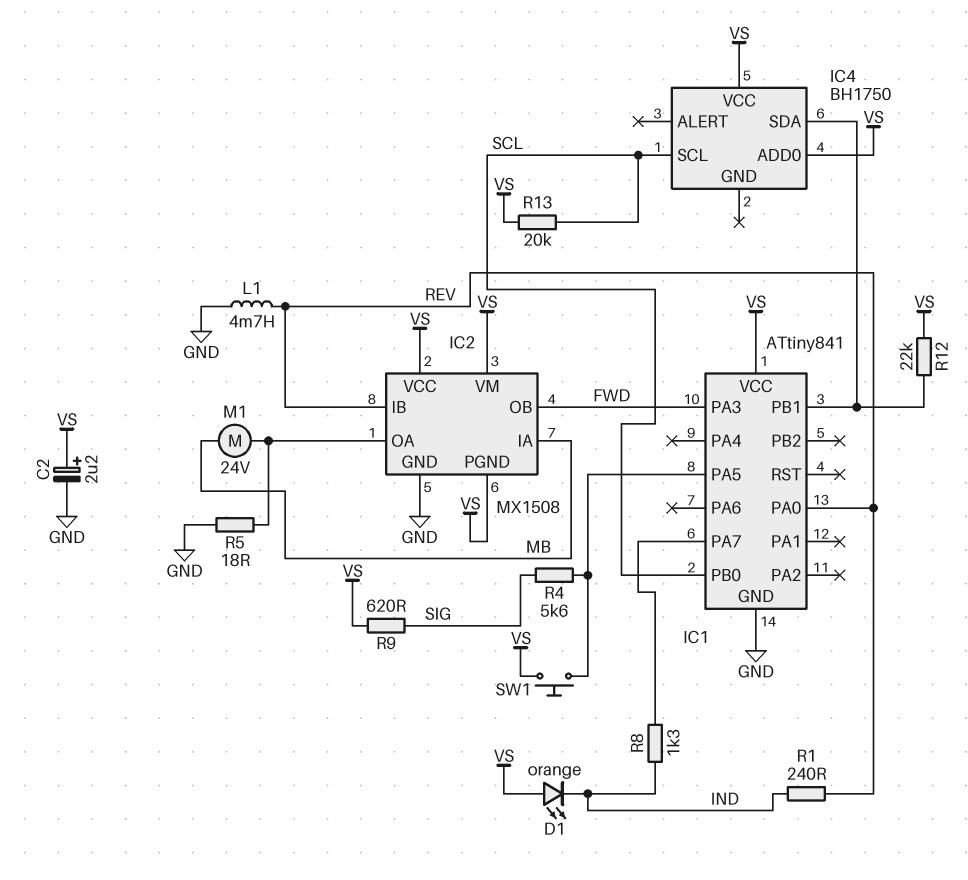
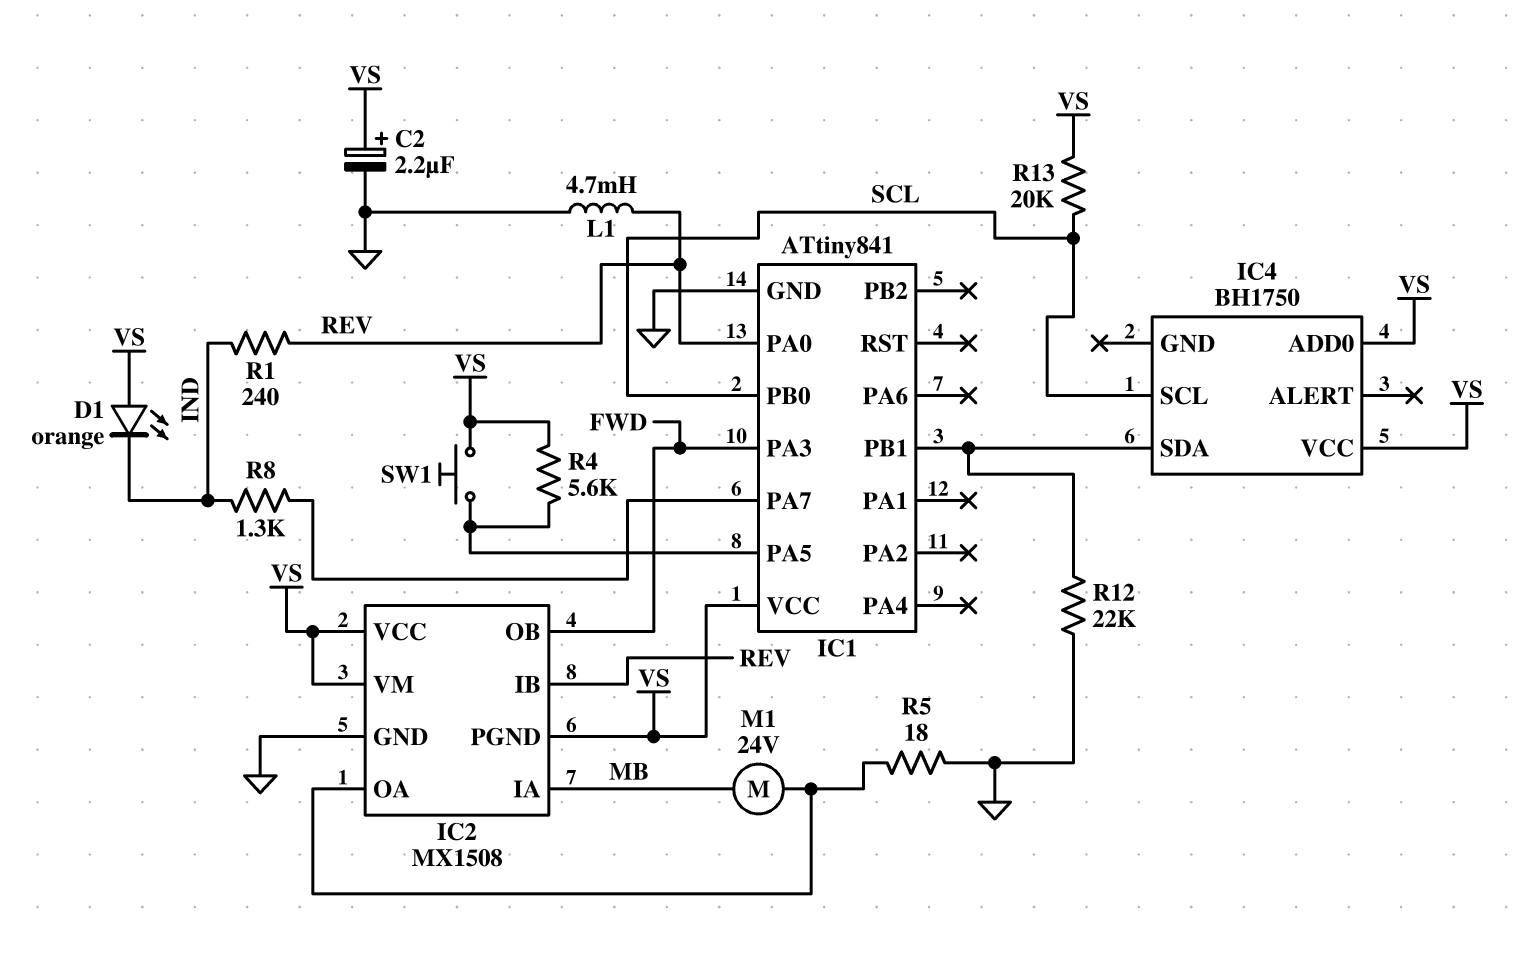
R4: 5.6k (IC1/PA5, SIG) -> 5.6k (IC1/PA5, VS)
R9: 620 (SIG, VS) -> none
R12: 22k (IC1/PB1, VS) -> 22k (GND, IC1/PB1)

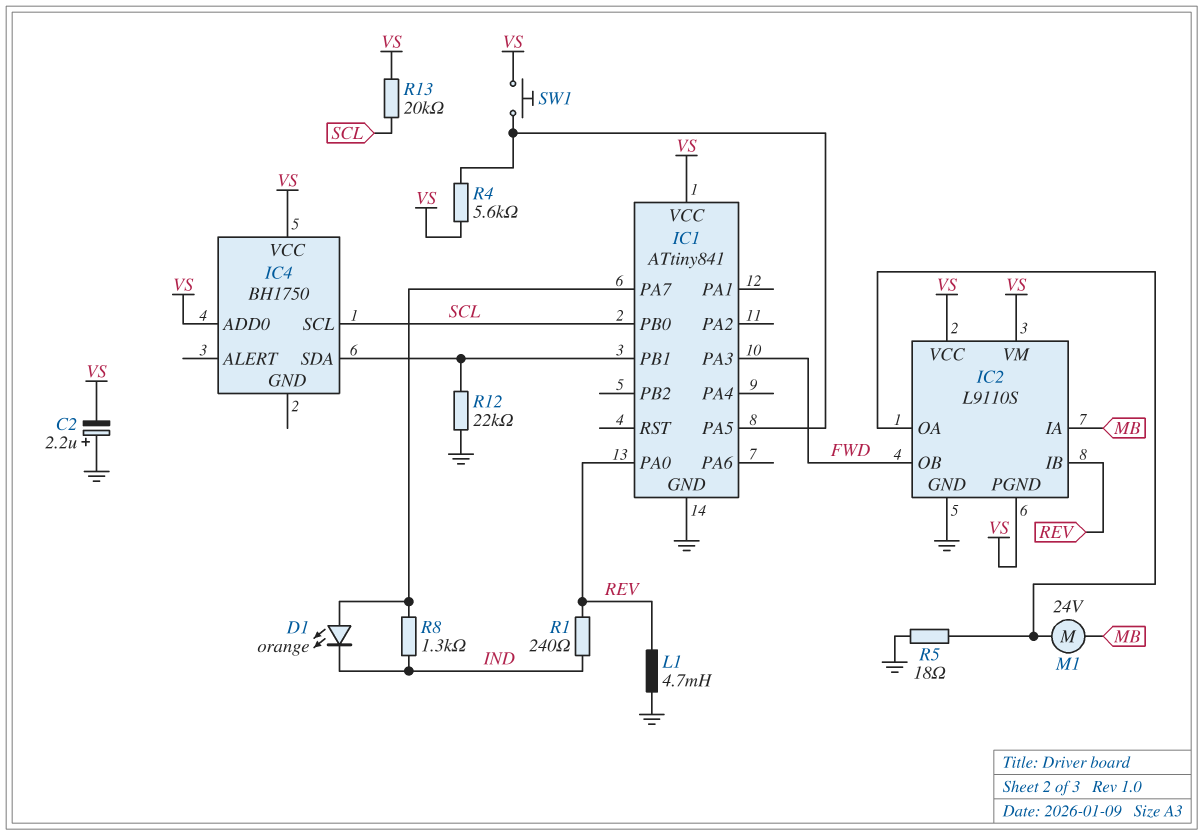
C2: 2.2uF (plus VS, minus GND) -> 2.2uF (plus GND, minus VS)
D1: LED orange (A VS, K IND) -> LED orange (A IC1/PA7, K IND)
IC2: MX1508 -> L9110S

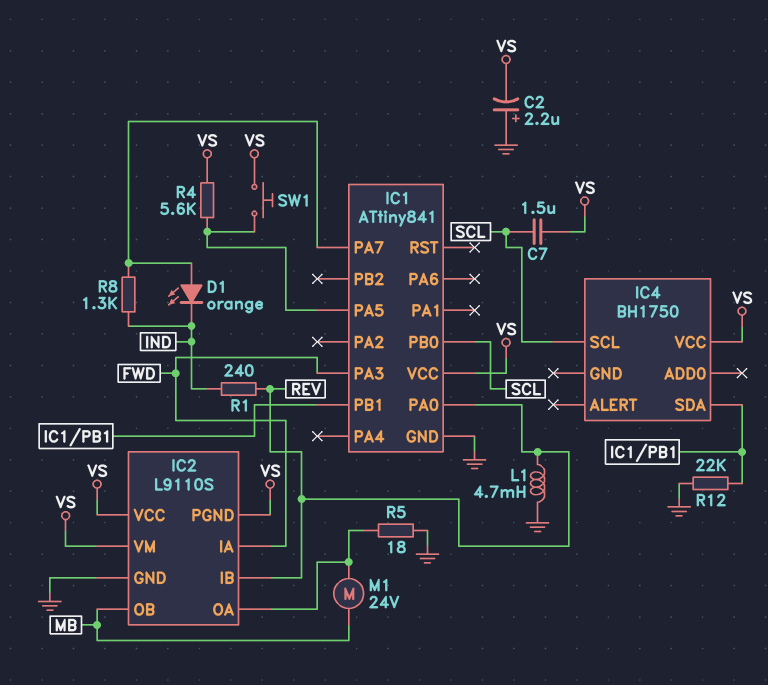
C7: none -> 1.5uF (SCL, VS)
IC2 pin IA: MB -> FWD
IC2 pin OB: FWD -> MB
IC4 pin ADD0: VS -> none
R13: 20k (SCL, VS) -> none

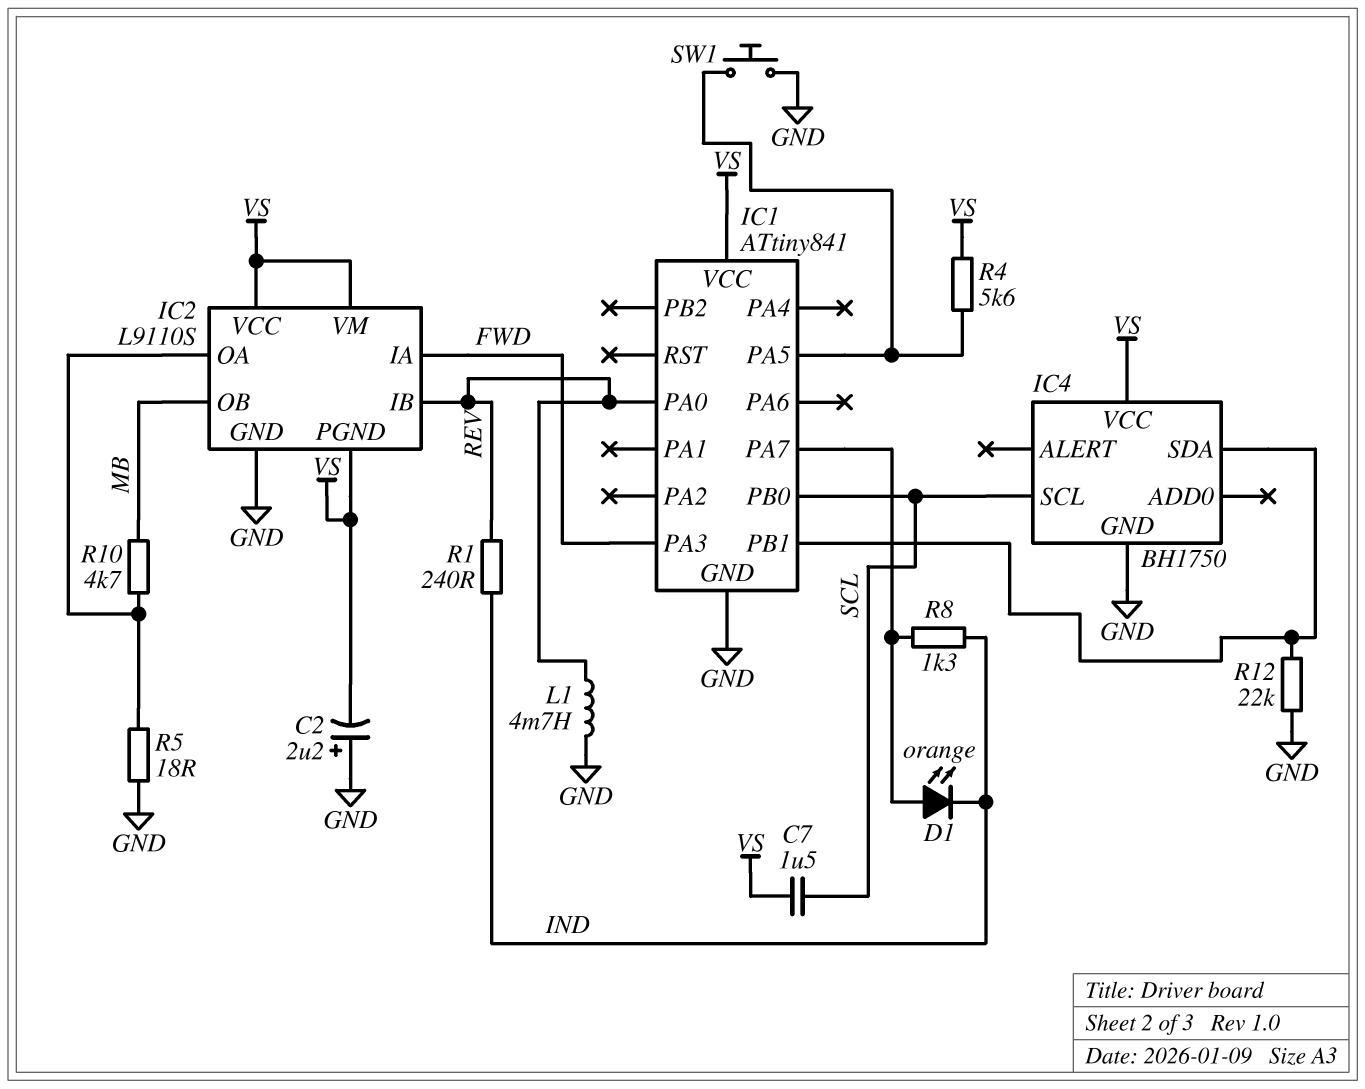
IC4 pin GND: none -> GND
M1: motor 24V (IC2/OA, MB) -> none
R10: none -> 4.7k (IC2/OA, MB)
SW1: button (IC1/PA5, VS) -> button (GND, IC1/PA5)

